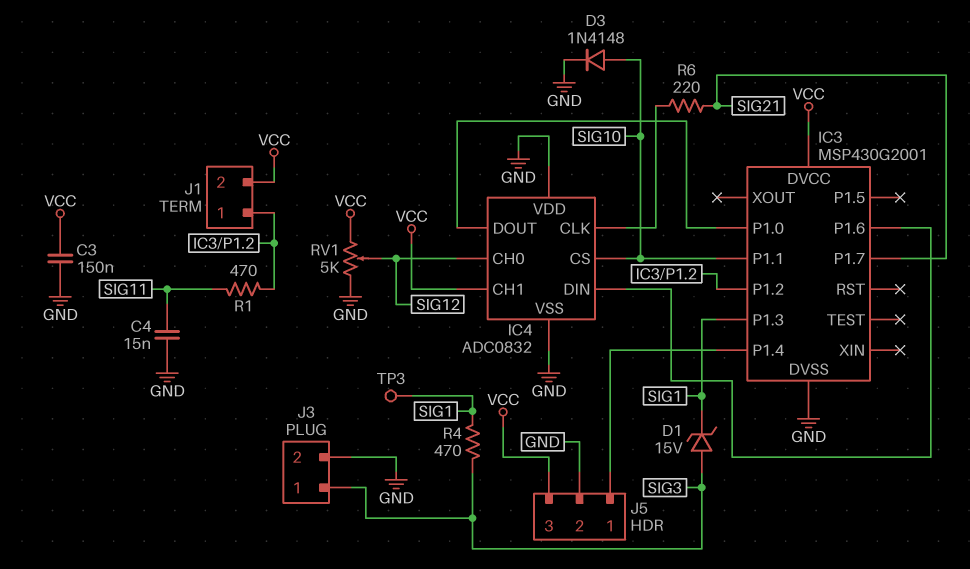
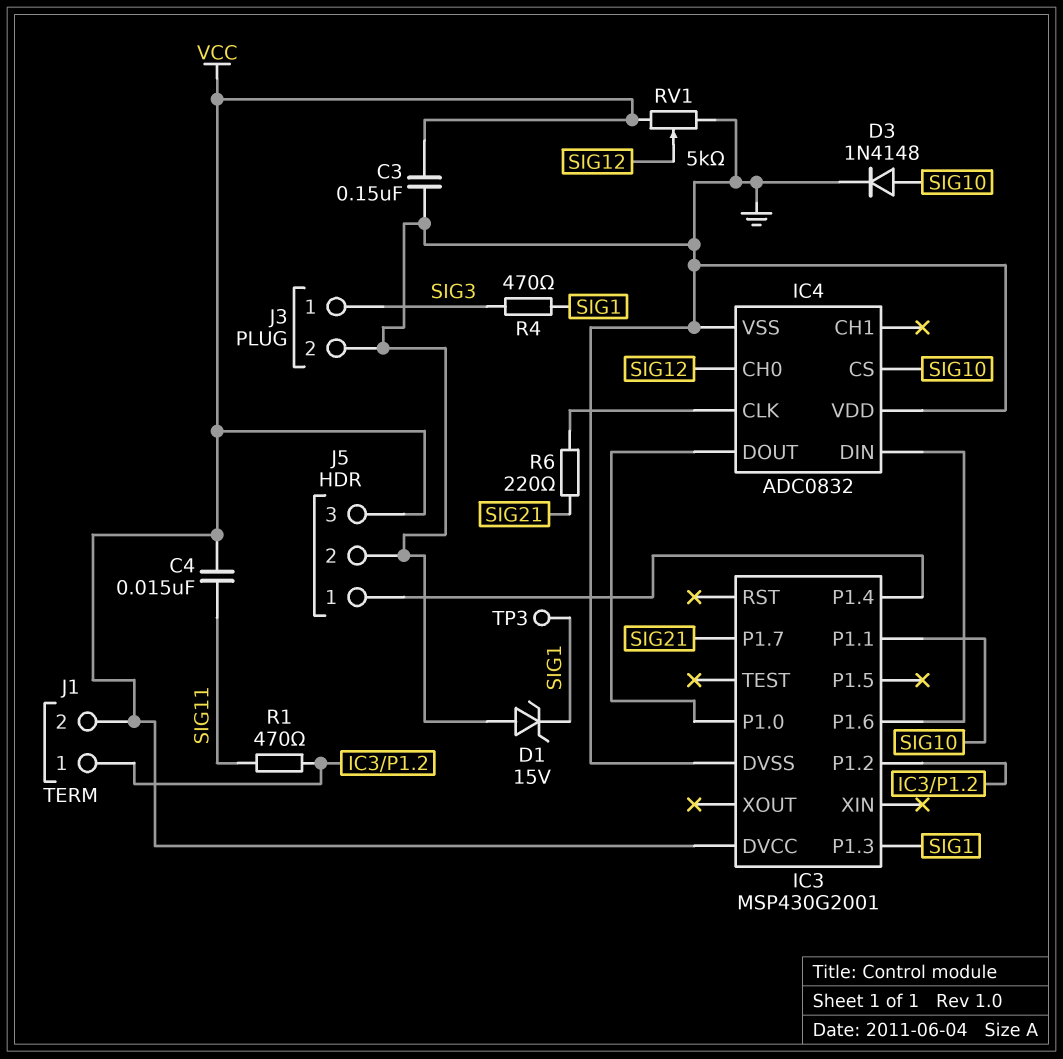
C4: 15nF (GND, SIG11) -> 15nF (SIG11, VCC)
D1: zener 15V (A SIG3, K SIG1) -> zener 15V (A GND, K SIG1)
IC4 pin CH1: VCC -> none

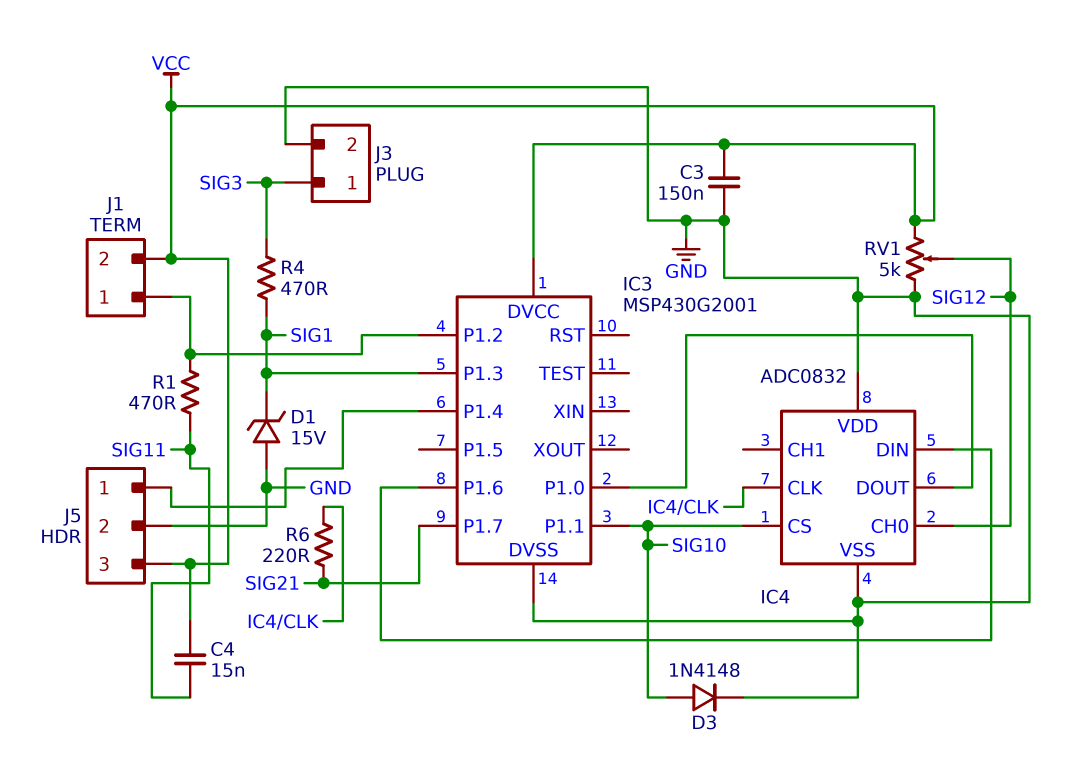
TP3: test point (SIG1) -> none

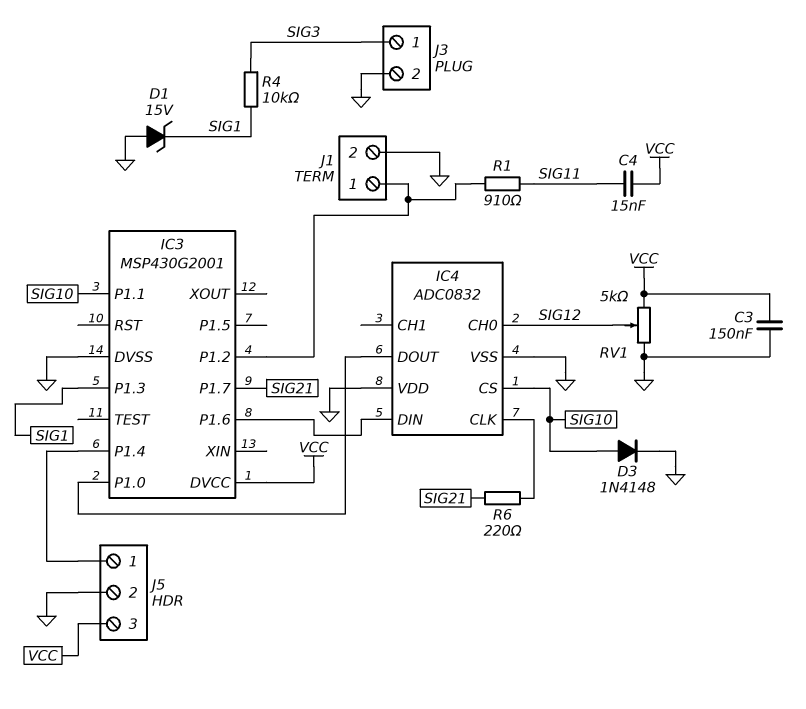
J1 pin 2: VCC -> GND
R1: 470 (IC3/P1.2, SIG11) -> 910 (IC3/P1.2, SIG11)
R4: 470 (SIG1, SIG3) -> 10k (SIG1, SIG3)

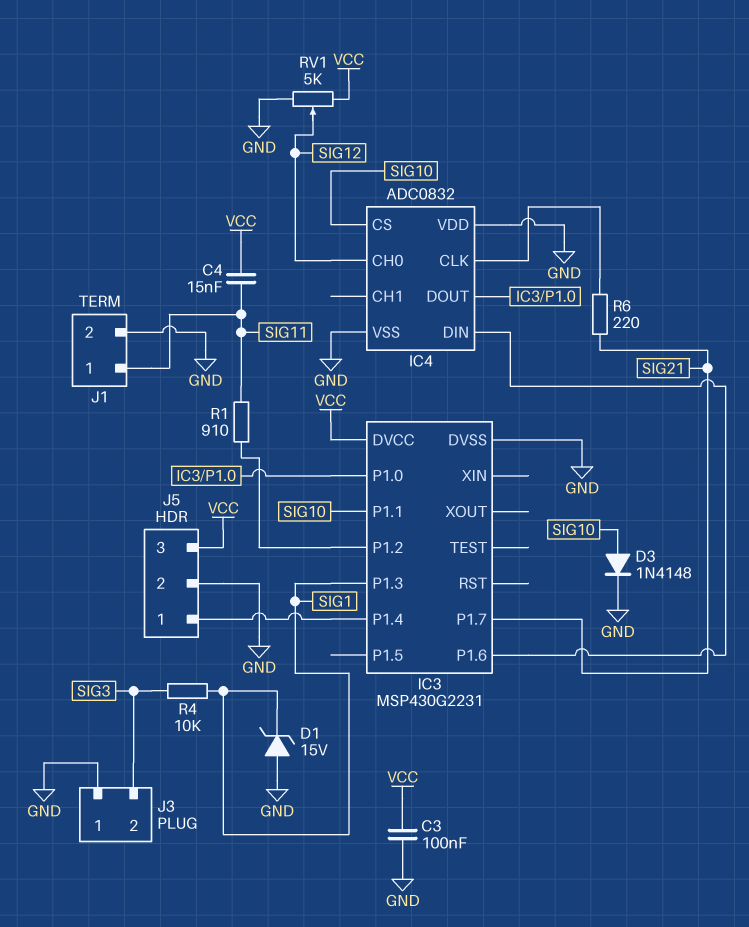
C3: 150nF (GND, VCC) -> 100nF (GND, VCC)
IC3: MSP430G2001 -> MSP430G2231
J1 pin 1: IC3/P1.2 -> SIG11
J3 pin 1: SIG3 -> GND
J3 pin 2: GND -> SIG3

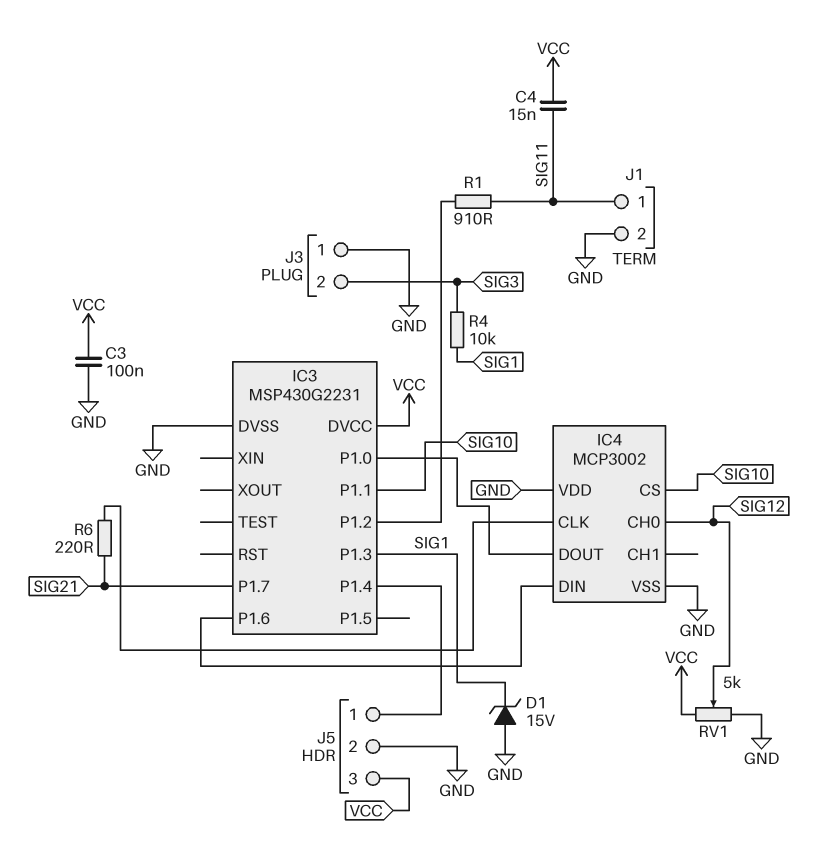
D3: diode 1N4148 (A SIG10, K GND) -> none
IC4: ADC0832 -> MCP3002

